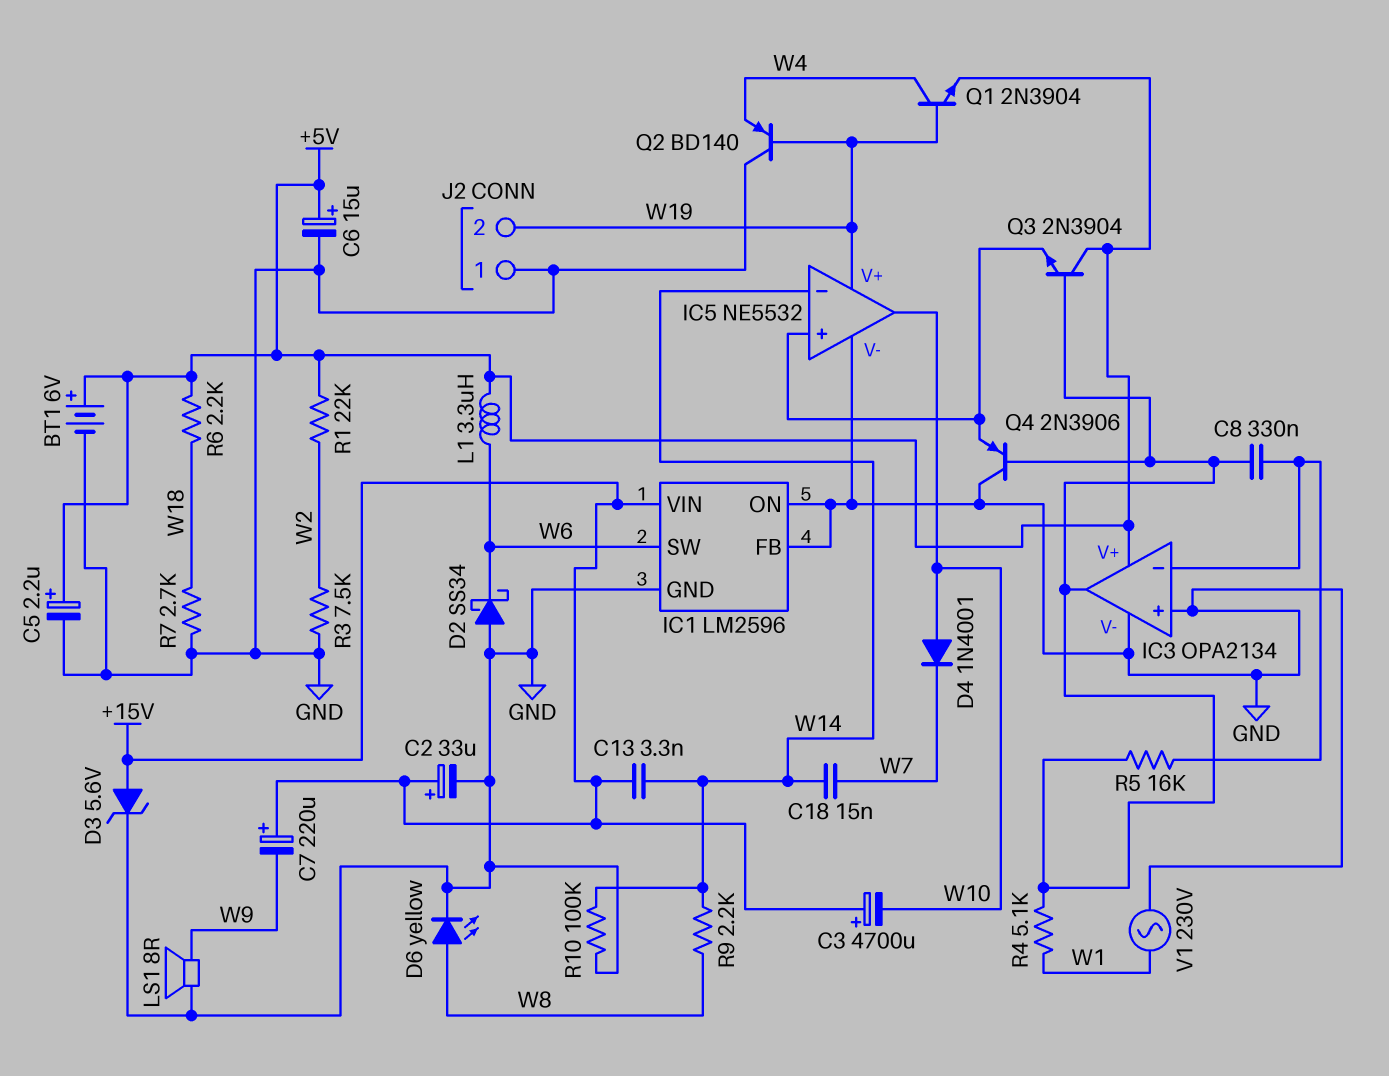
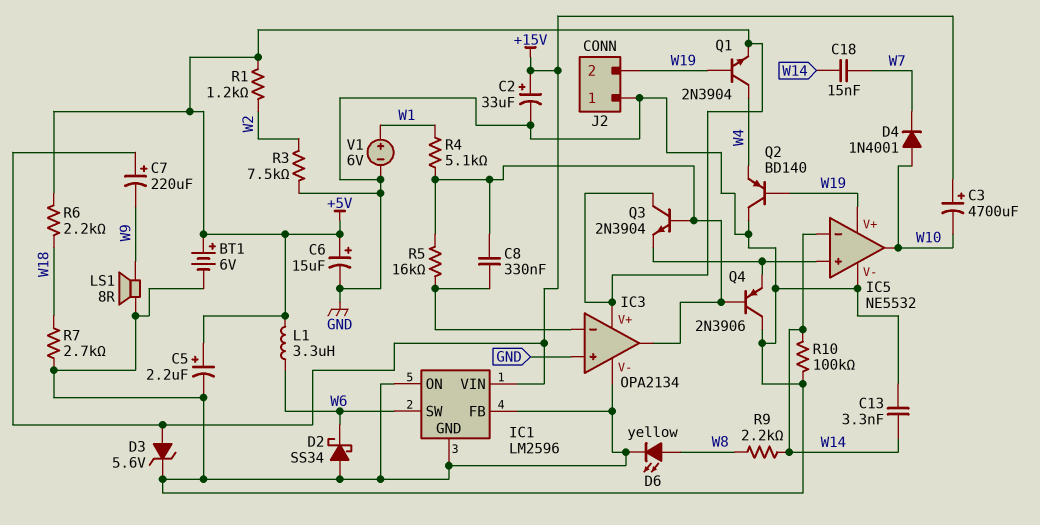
C13: 3.3nF (+15V, W14) -> 3.3nF (GND, W14)
R1: 22k (+5V, W2) -> 1.2k (+5V, W2)
V1: AC 230V (GND, W1) -> 6V (plus W1, minus GND)

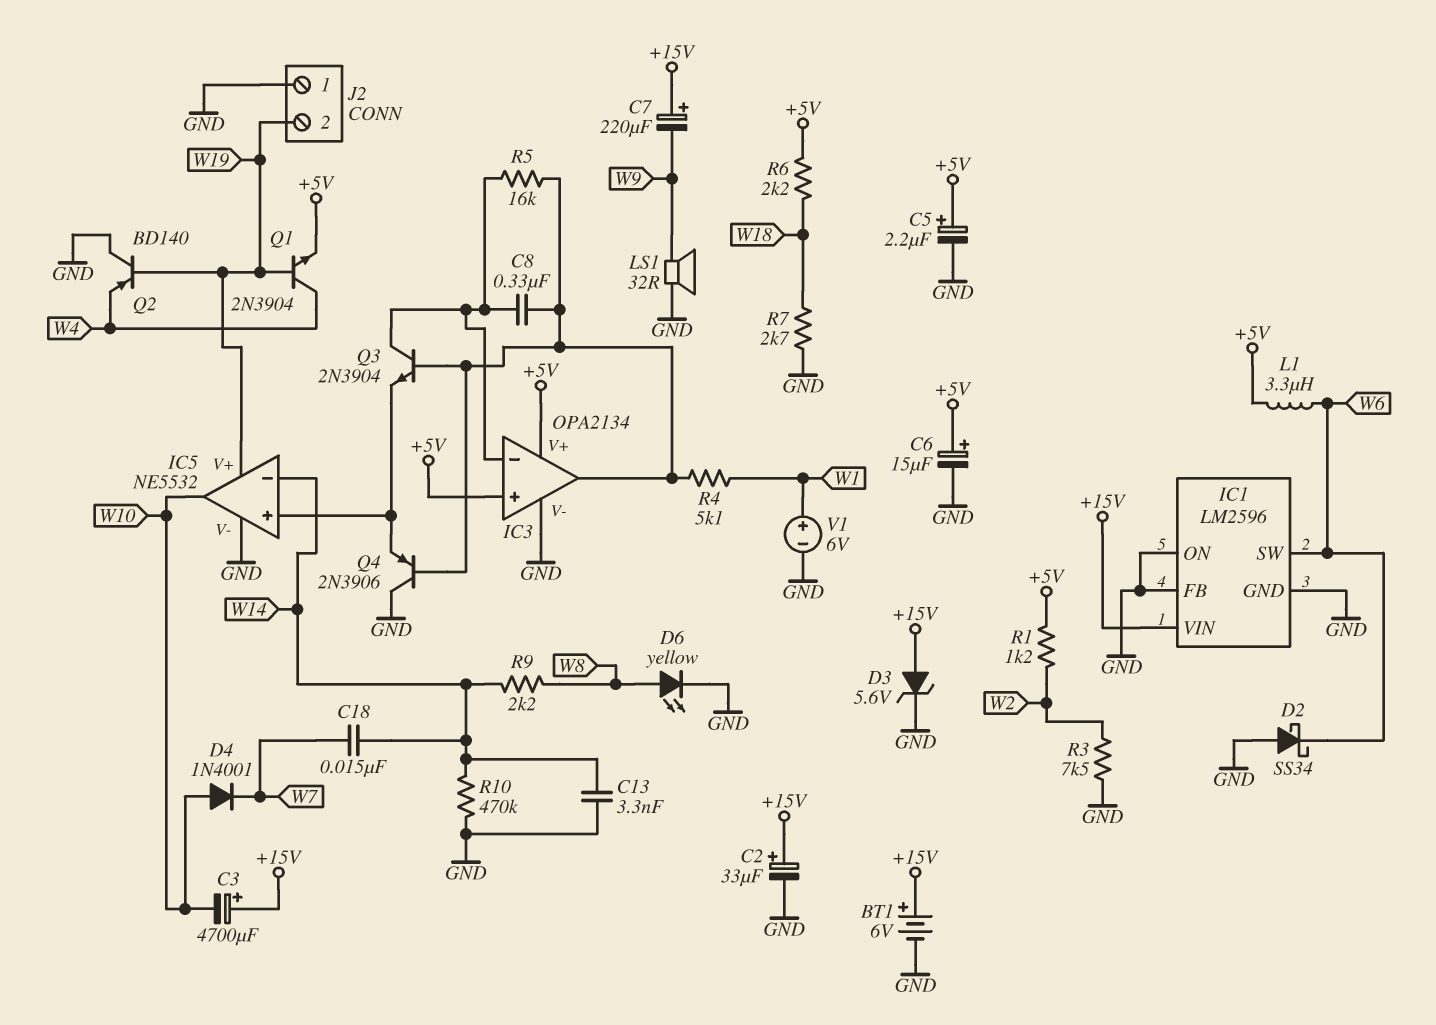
BT1: 6V (plus +5V, minus GND) -> 6V (plus +15V, minus GND)
IC3 pin in+: GND -> +5V
LS1: speaker 8R (GND, W9) -> speaker 32R (GND, W9)
Q3: NPN 2N3904 (B IC3/out, C +5V, E IC5/in+) -> NPN 2N3904 (B IC3/out, C IC3/in-, E IC5/in+)
R10: 100k (GND, W14) -> 470k (GND, W14)

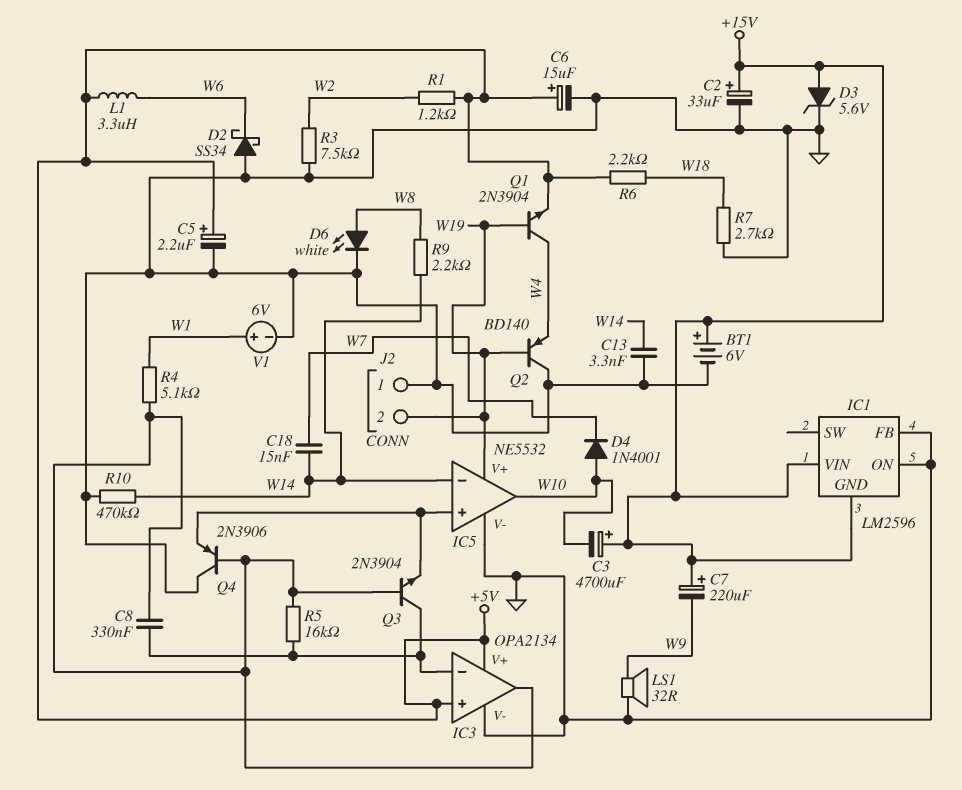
D6: LED yellow (A W8, K GND) -> LED white (A W8, K GND)
IC1 pin GND: GND -> +15V
IC1 pin SW: W6 -> none

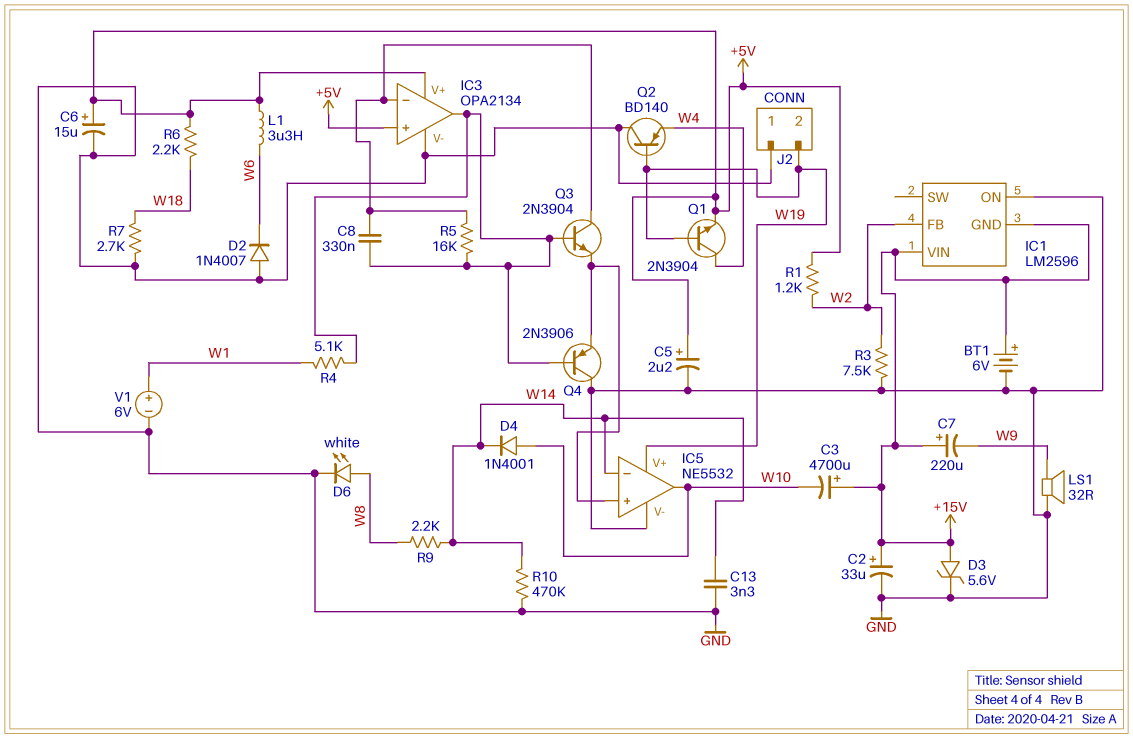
C18: 15nF (W7, W14) -> none
D2: schottky SS34 (A GND, K W6) -> diode 1N4007 (A GND, K W6)
D4: diode 1N4001 (A W10, K W7) -> diode 1N4001 (A W10, K W14)
IC1 pin FB: GND -> W2

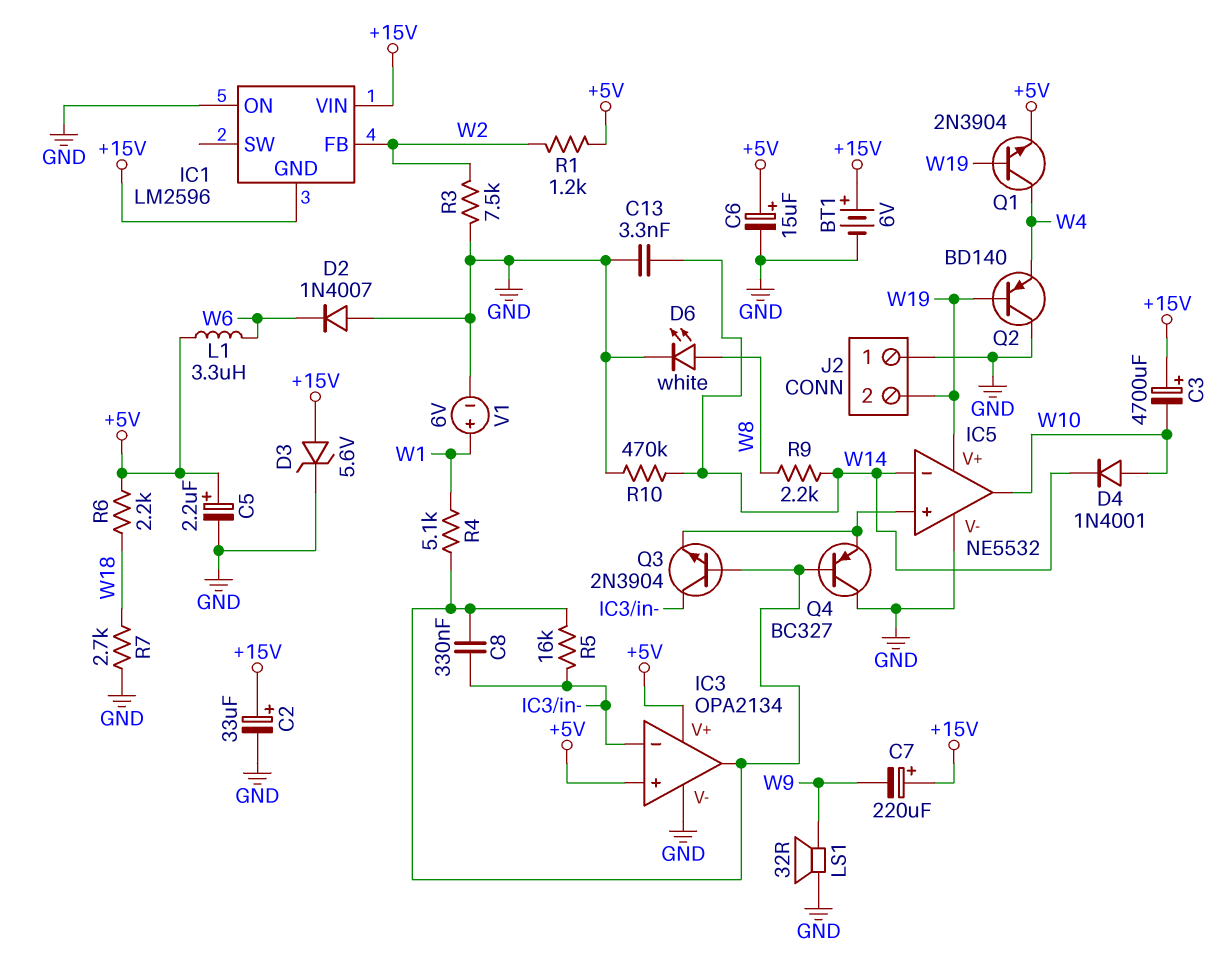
Q4: PNP 2N3906 (B IC3/out, C GND, E IC5/in+) -> PNP BC327 (B IC3/out, C GND, E IC5/in+)

